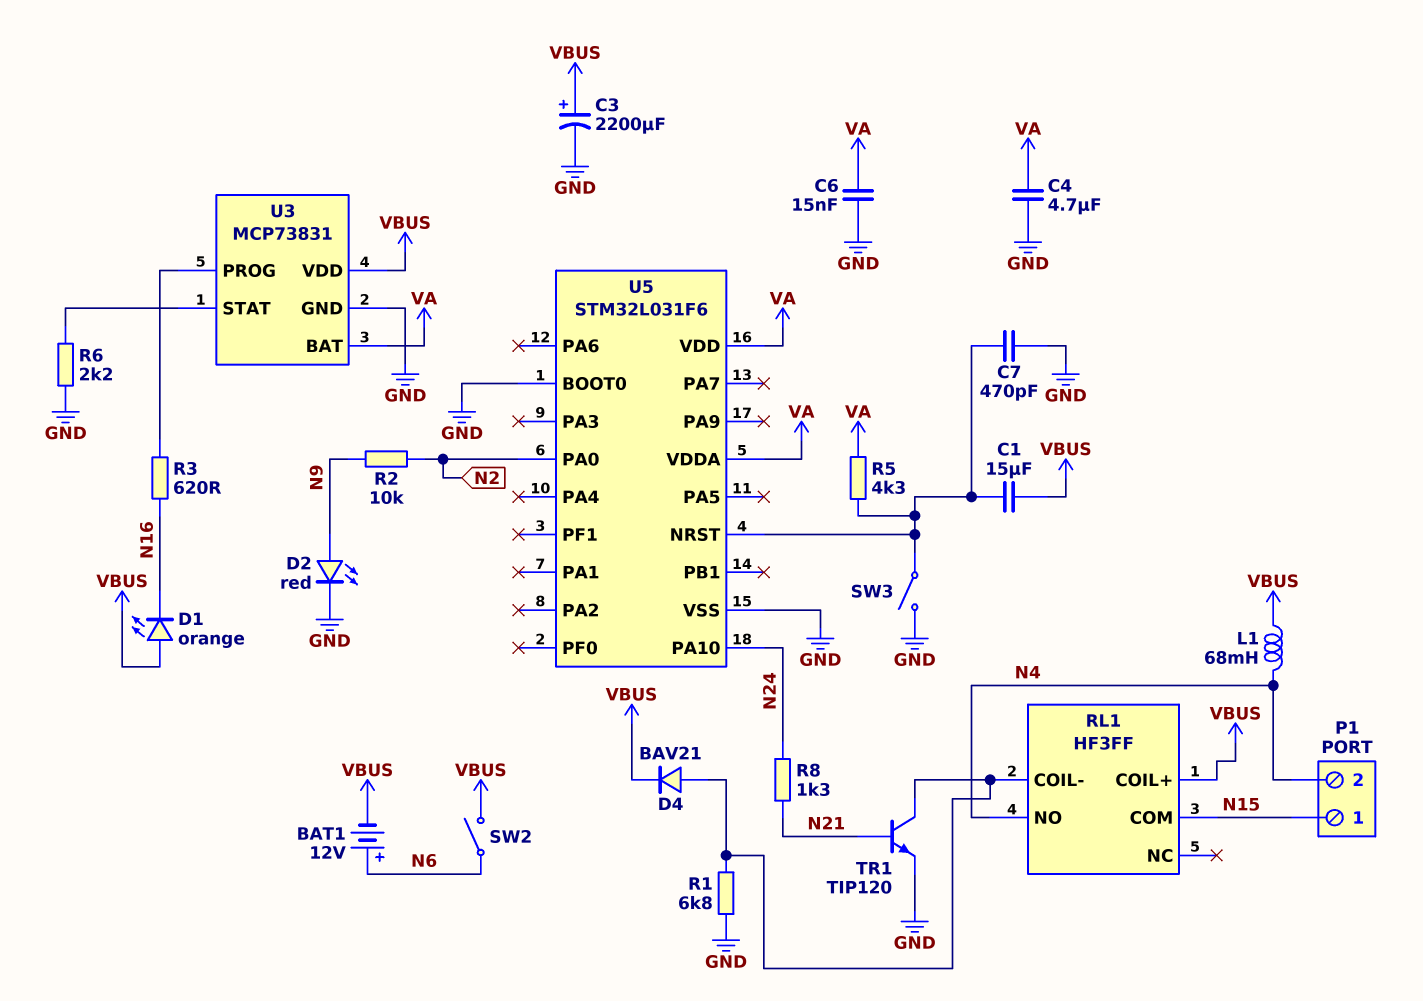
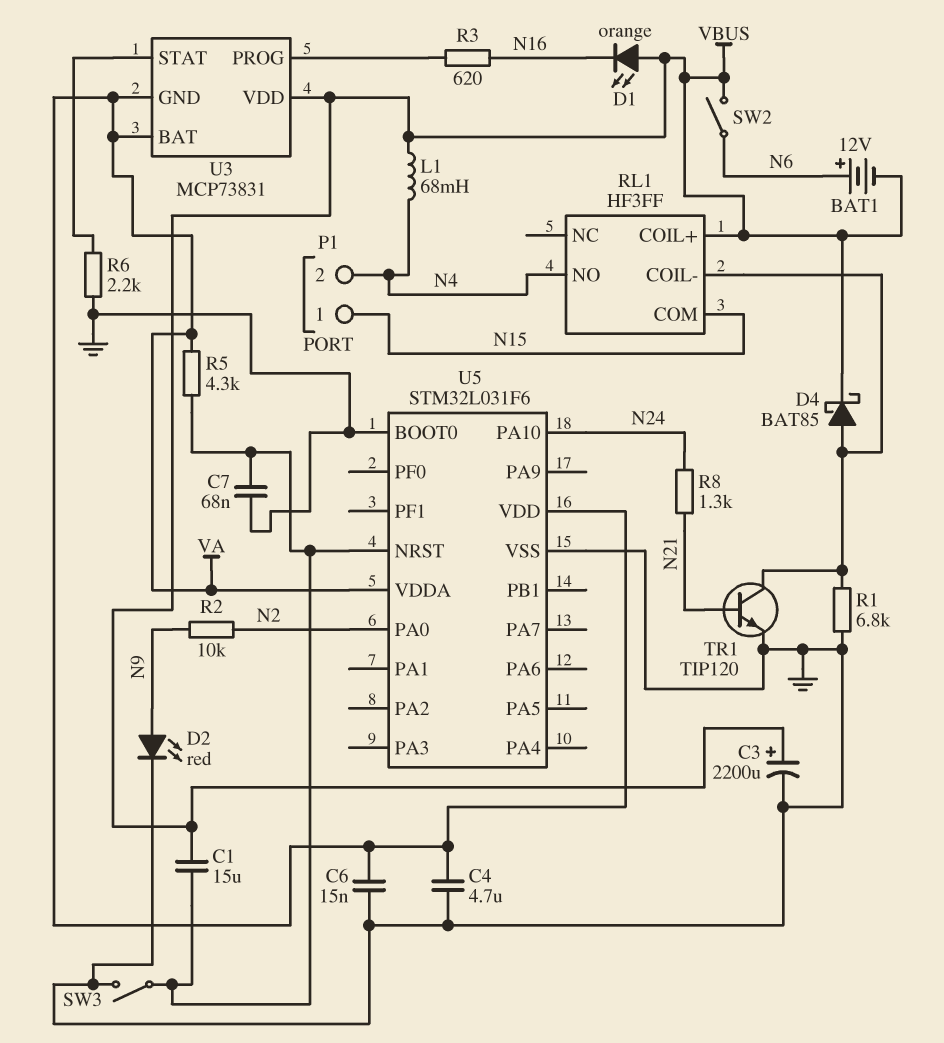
C7: 470pF (GND, U5/NRST) -> 68nF (GND, U5/NRST)
D4: diode BAV21 (A RL1/COIL-, K VBUS) -> schottky BAT85 (A RL1/COIL-, K VBUS)
U3 pin GND: GND -> VA

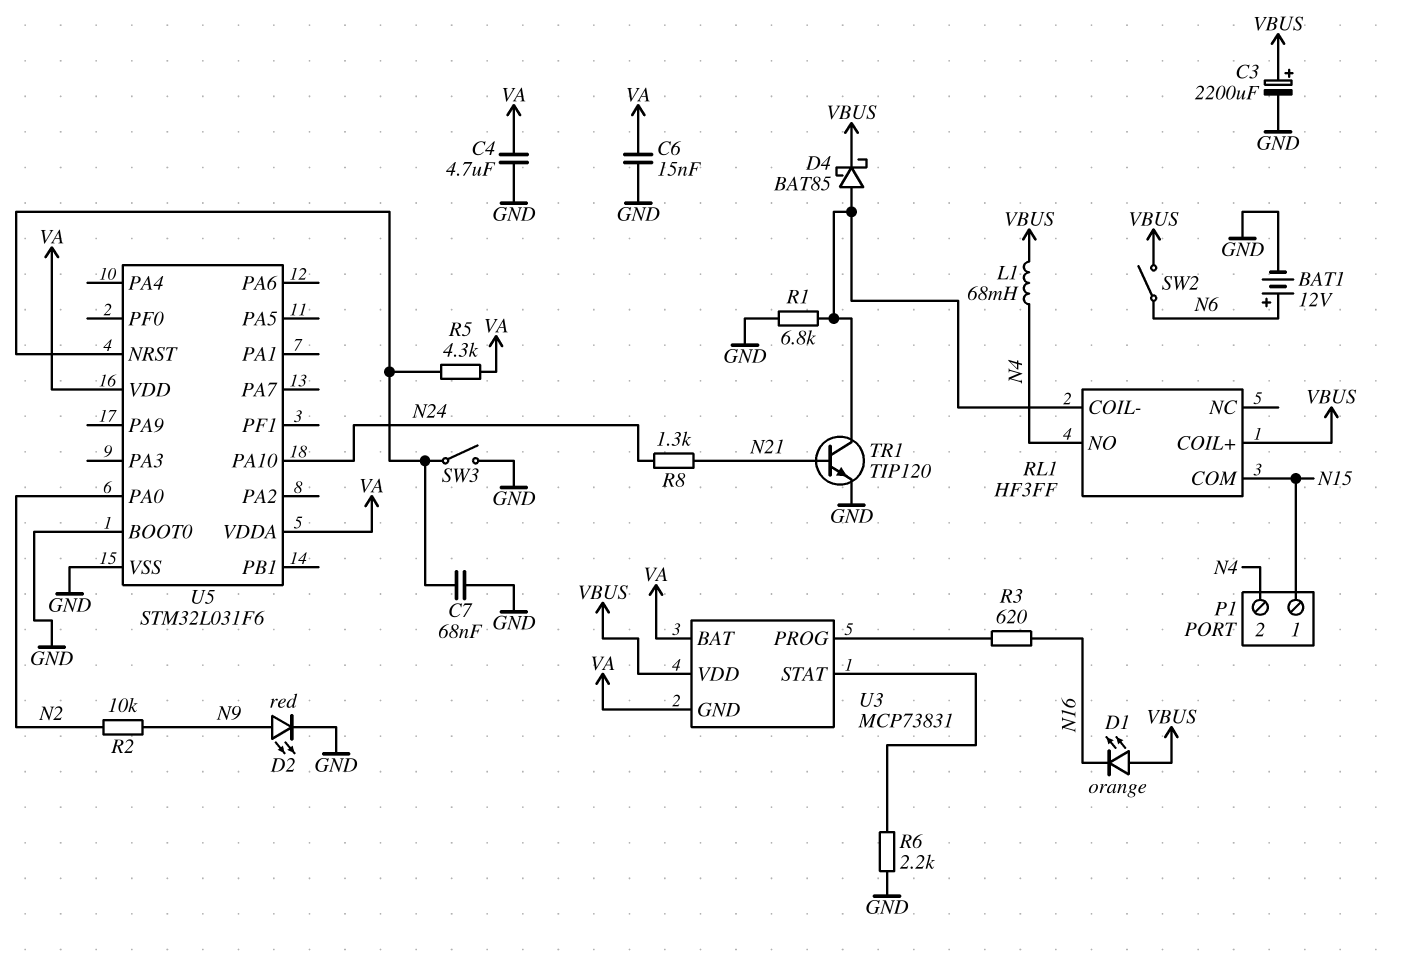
BAT1: 12V (plus N6, minus VBUS) -> 12V (plus N6, minus GND)
C1: 15uF (U5/NRST, VBUS) -> none

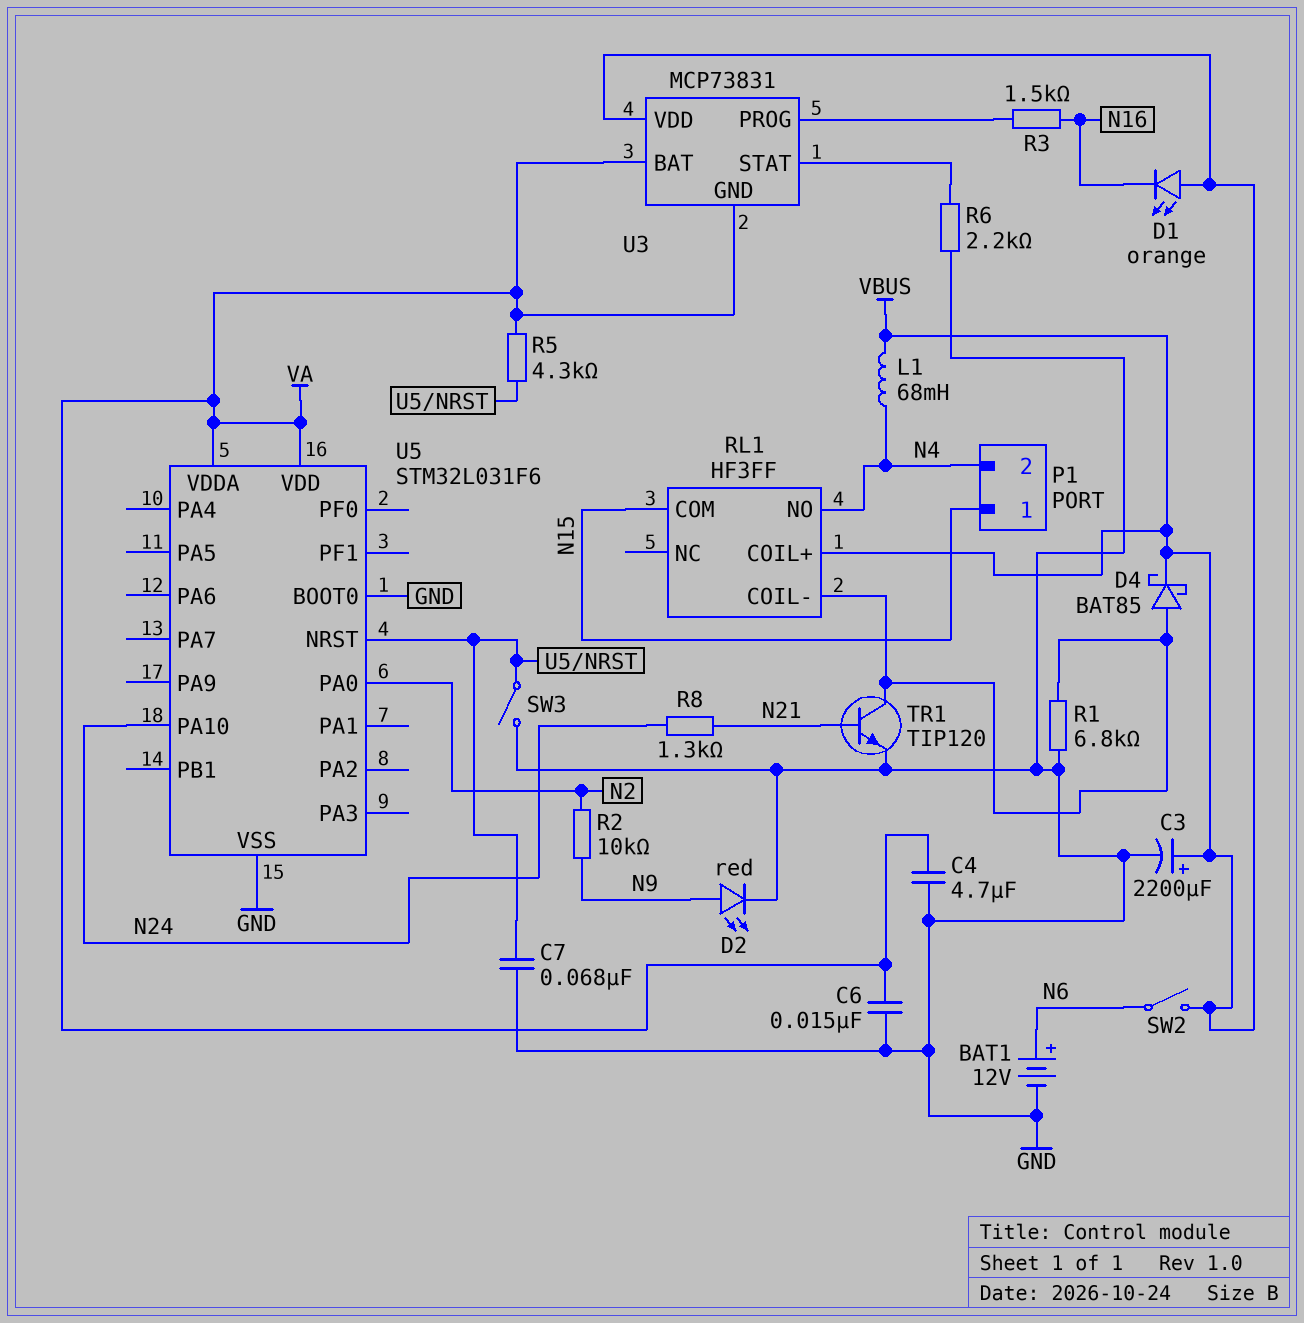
R3: 620 (N16, U3/PROG) -> 1.5k (N16, U3/PROG)

